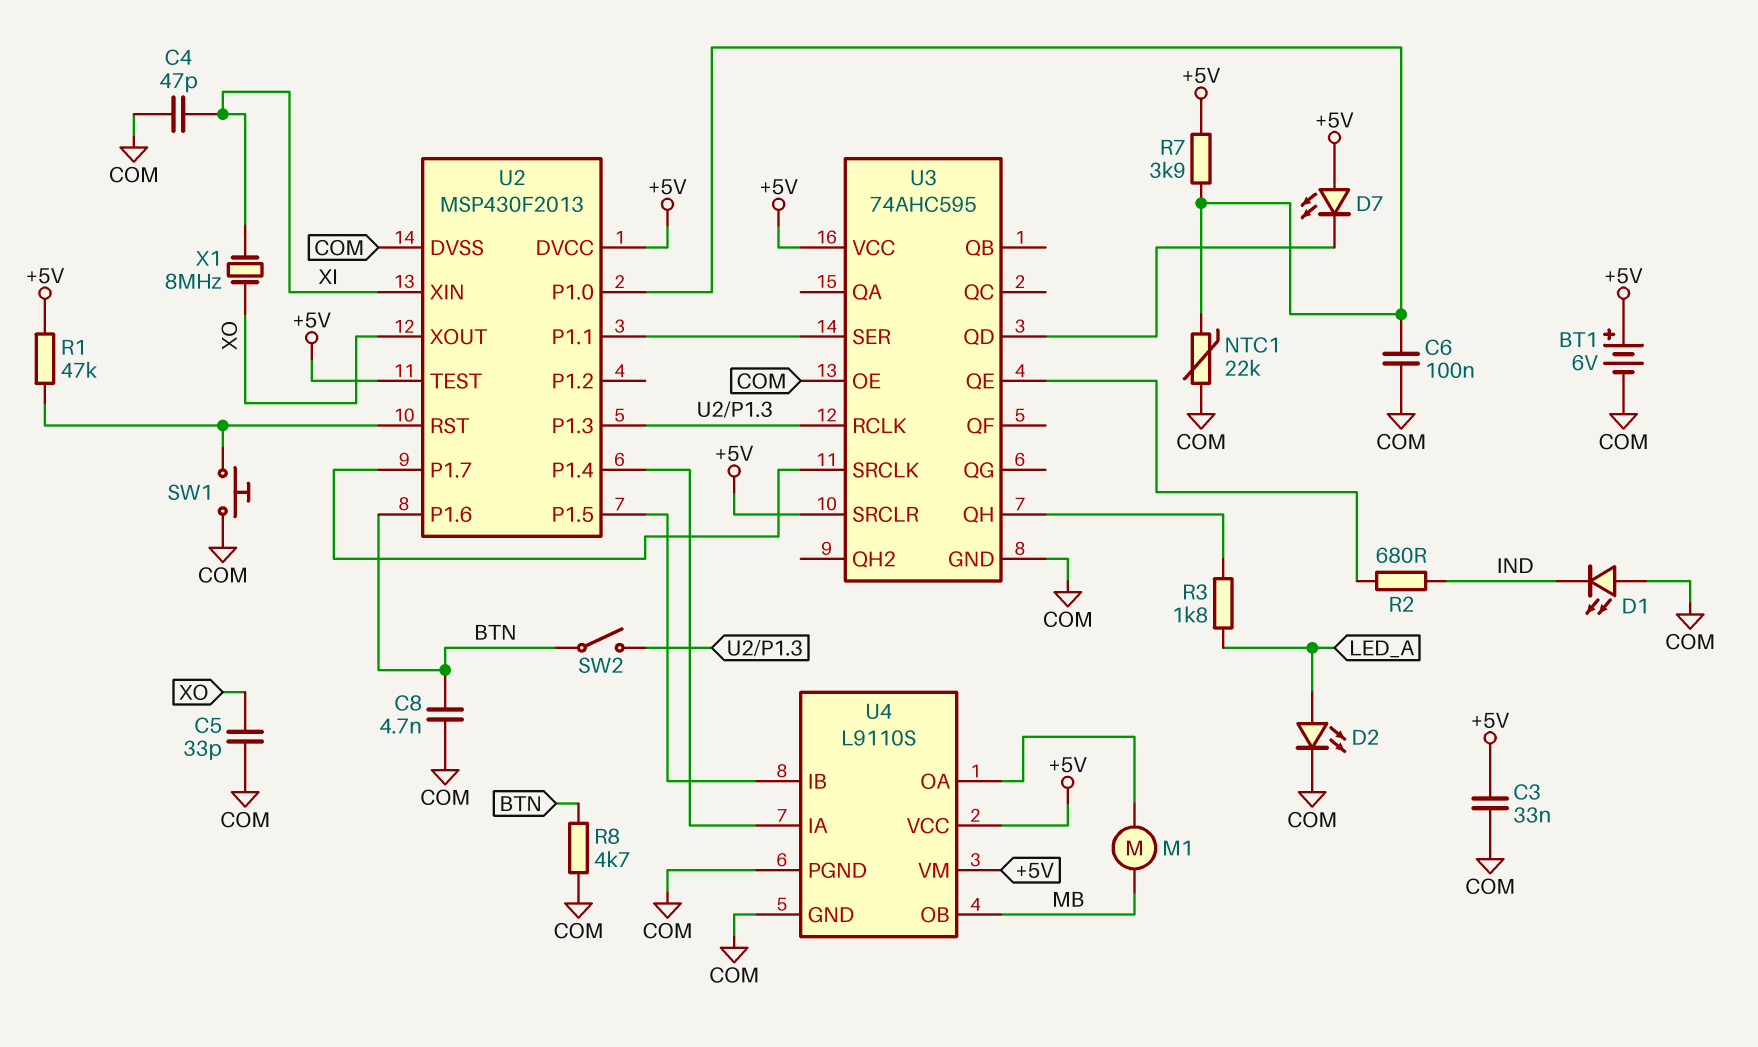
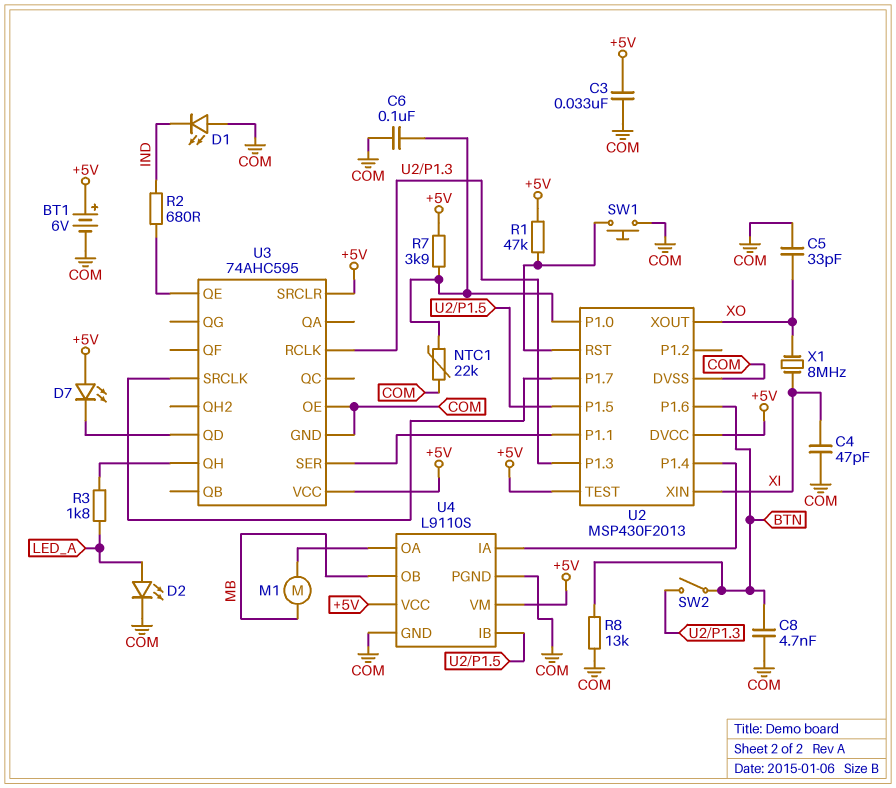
R8: 4.7k (BTN, COM) -> 13k (BTN, COM)

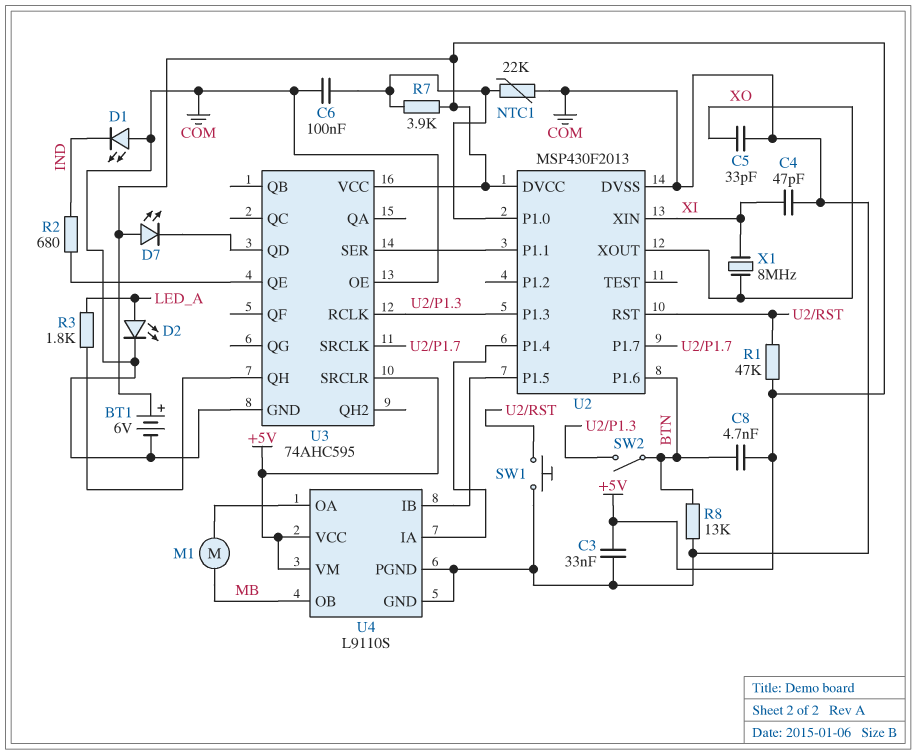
C8: 4.7nF (BTN, COM) -> 4.7nF (+5V, BTN)
U2 pin TEST: +5V -> none

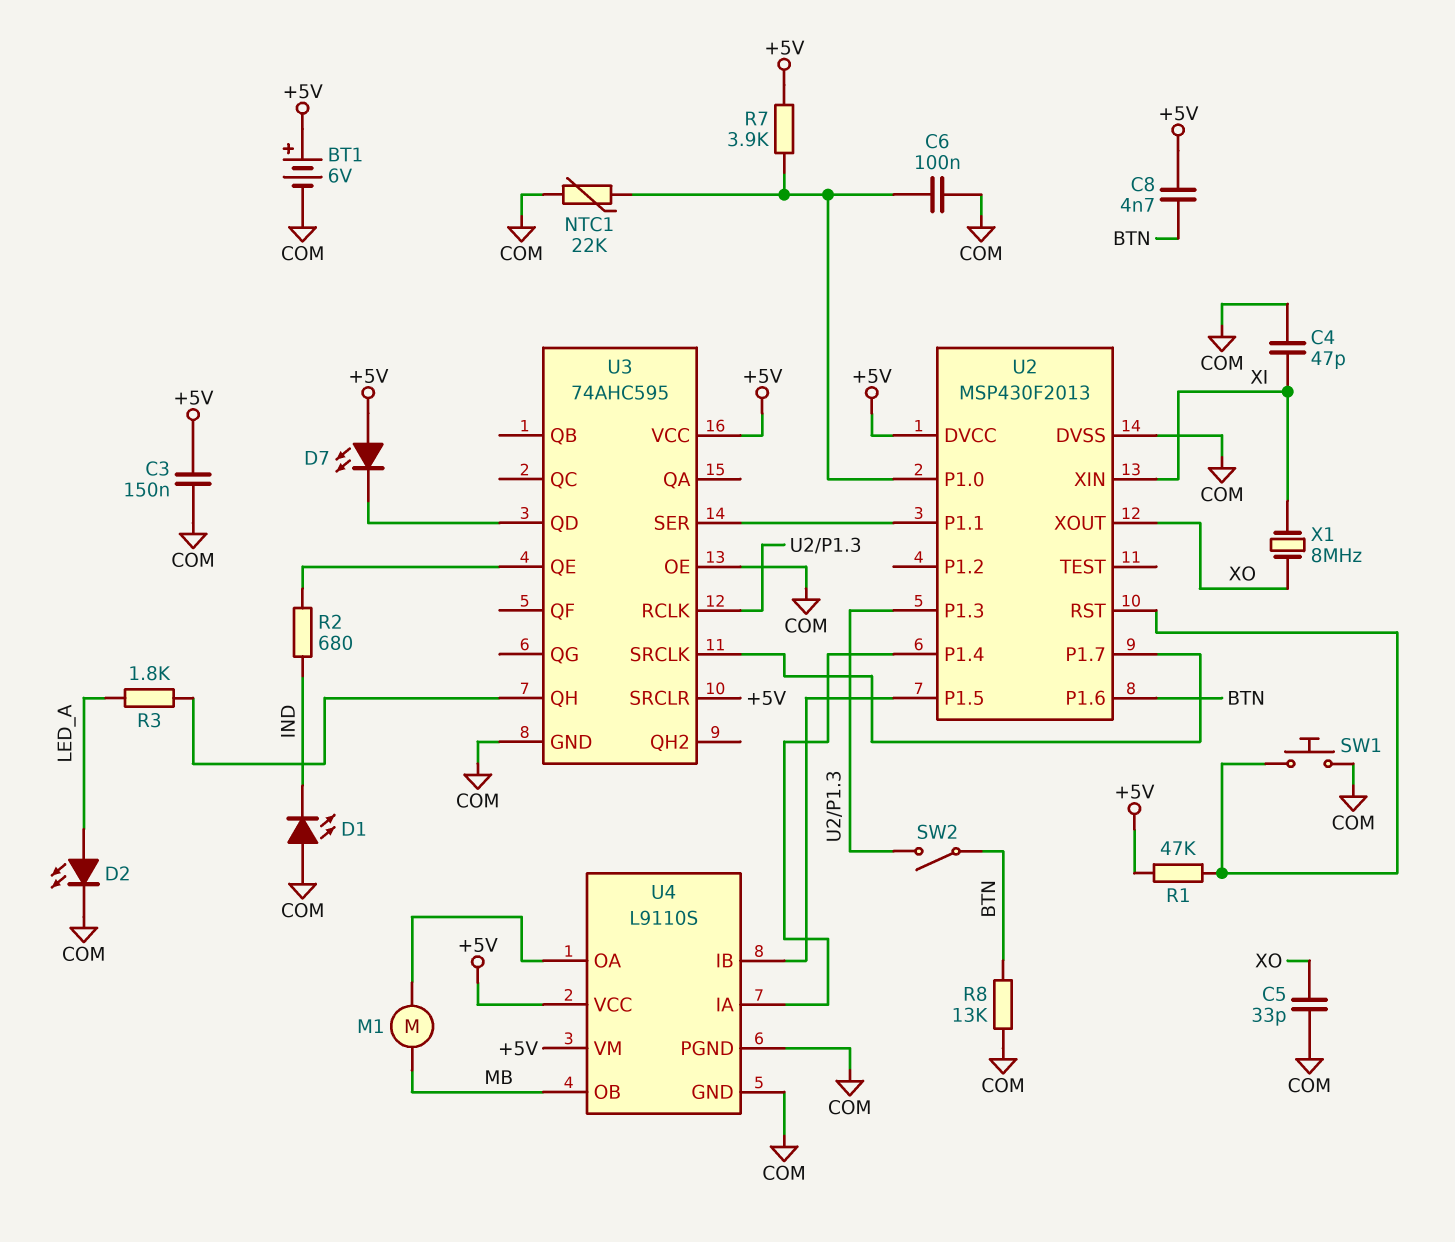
C3: 33nF (+5V, COM) -> 150nF (+5V, COM)

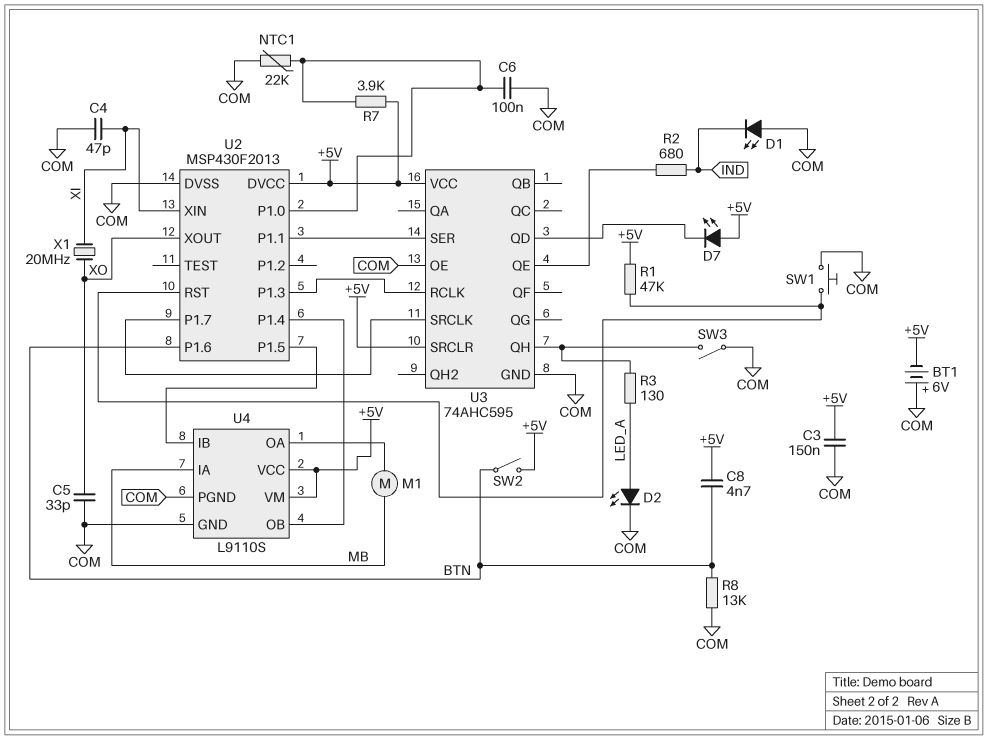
BT1: 6V (plus +5V, minus COM) -> 6V (plus COM, minus +5V)
R3: 1.8k (LED_A, U3/QH) -> 130 (LED_A, U3/QH)
SW2: switch (BTN, U2/P1.3) -> switch (+5V, BTN)
SW3: none -> switch (COM, U3/QH)
U4 pin IA: U2/P1.4 -> MB
U4 pin OB: MB -> U2/P1.4
X1: 8MHz (XI, XO) -> 20MHz (XI, XO)

